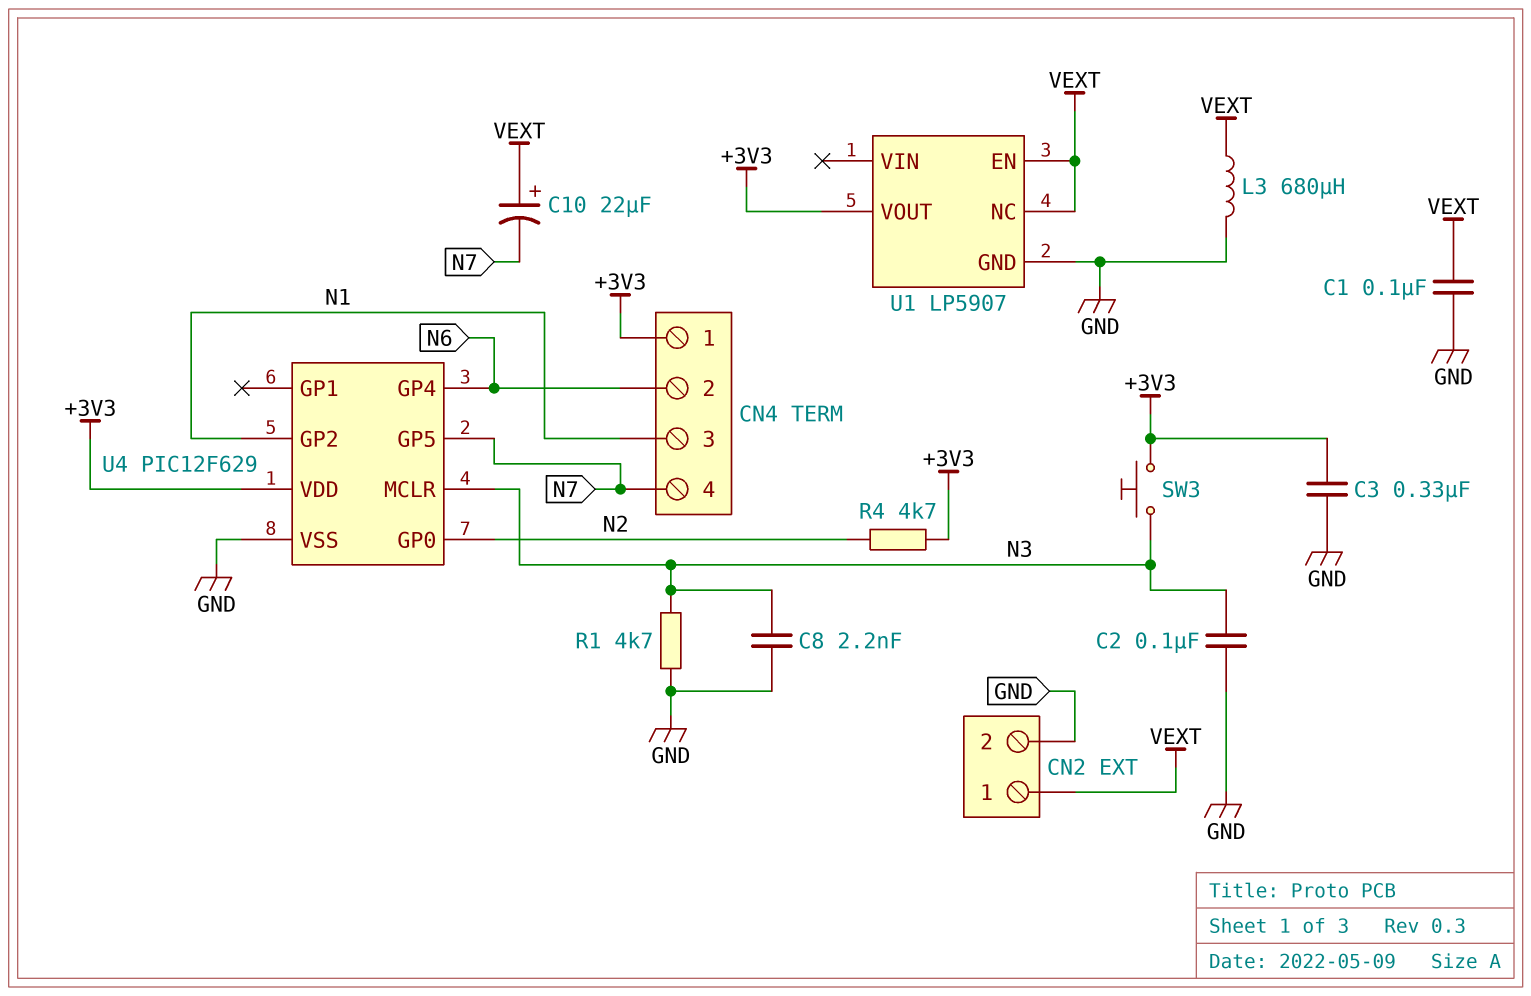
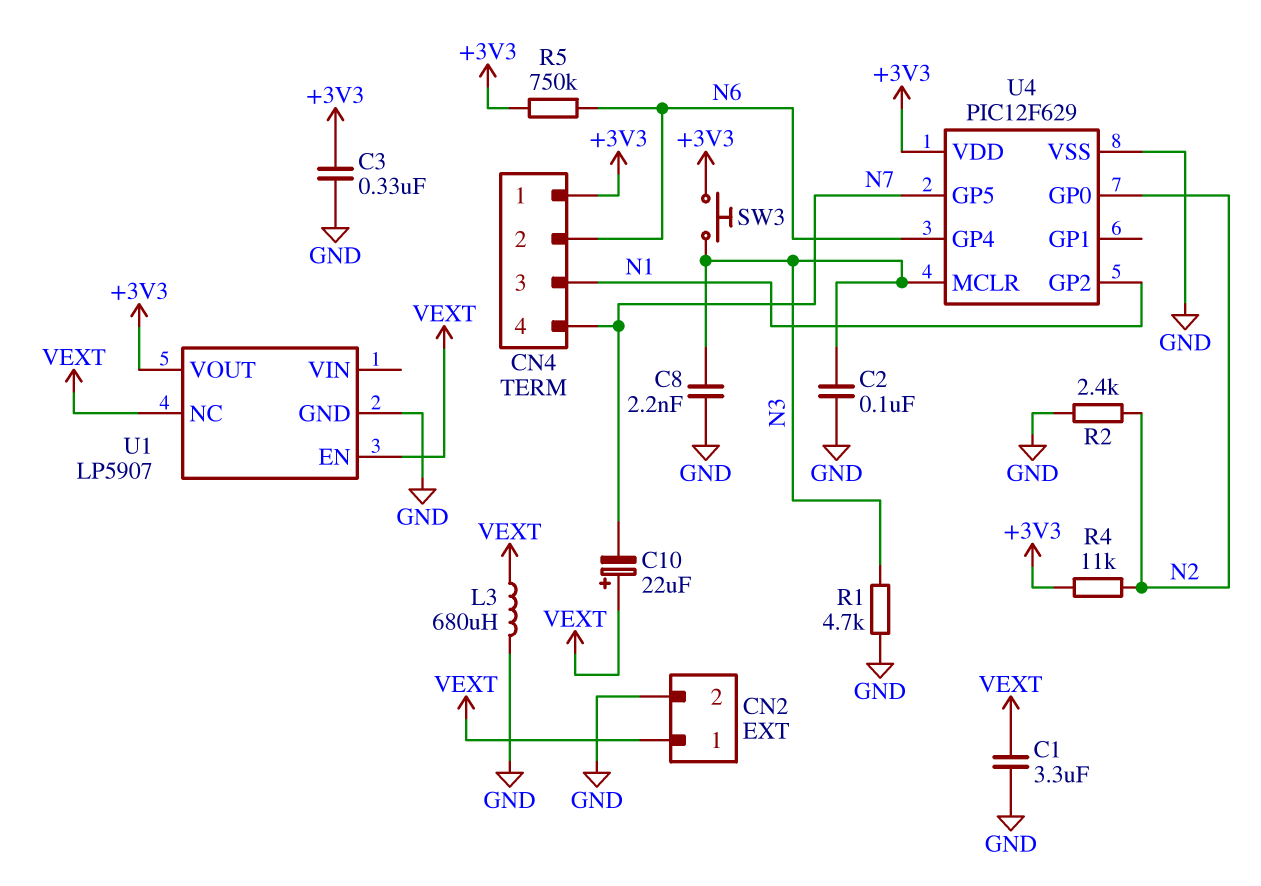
C1: 100nF (GND, VEXT) -> 3.3uF (GND, VEXT)
R2: none -> 2.4k (GND, N2)
R4: 4.7k (+3V3, N2) -> 11k (+3V3, N2)
R5: none -> 750k (+3V3, N6)

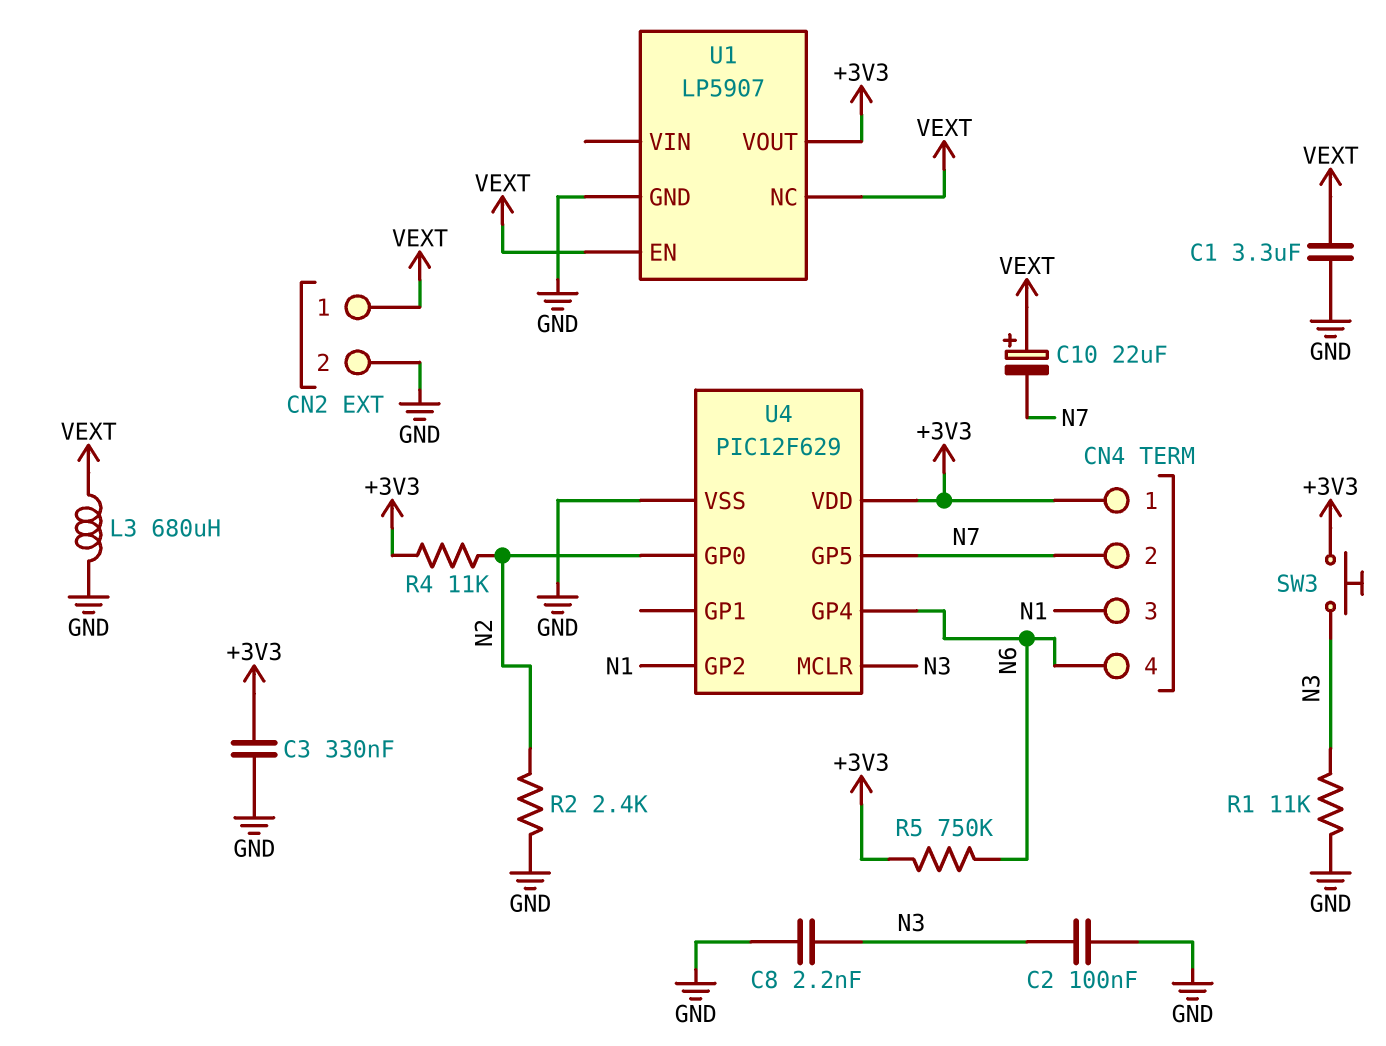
CN4 pin 2: N6 -> N7
CN4 pin 4: N7 -> N6
R1: 4.7k (GND, N3) -> 11k (GND, N3)

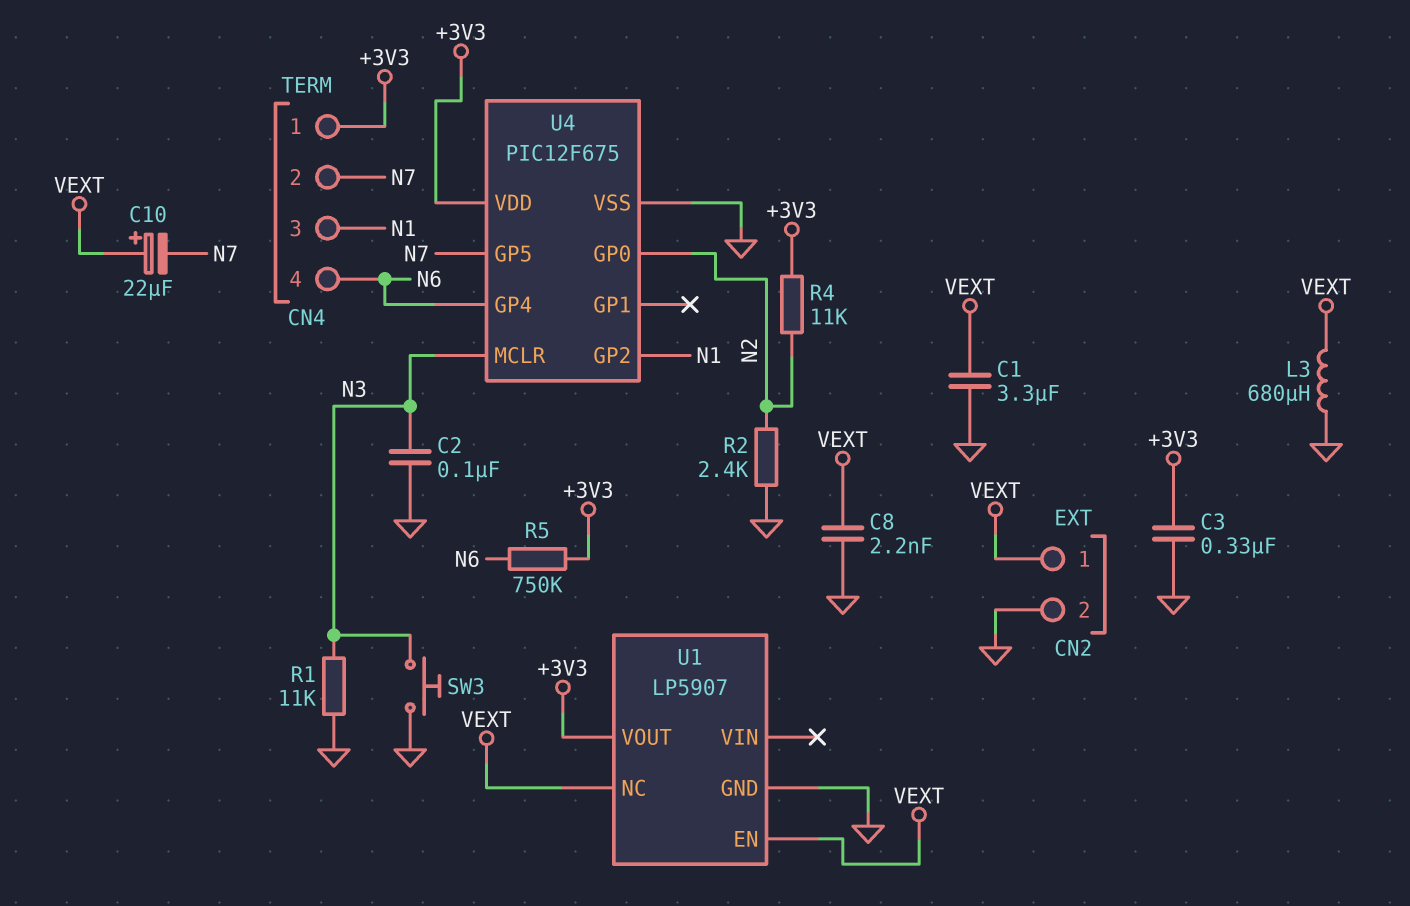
C8: 2.2nF (GND, N3) -> 2.2nF (GND, VEXT)
SW3: button (+3V3, N3) -> button (GND, N3)
U4: PIC12F629 -> PIC12F675

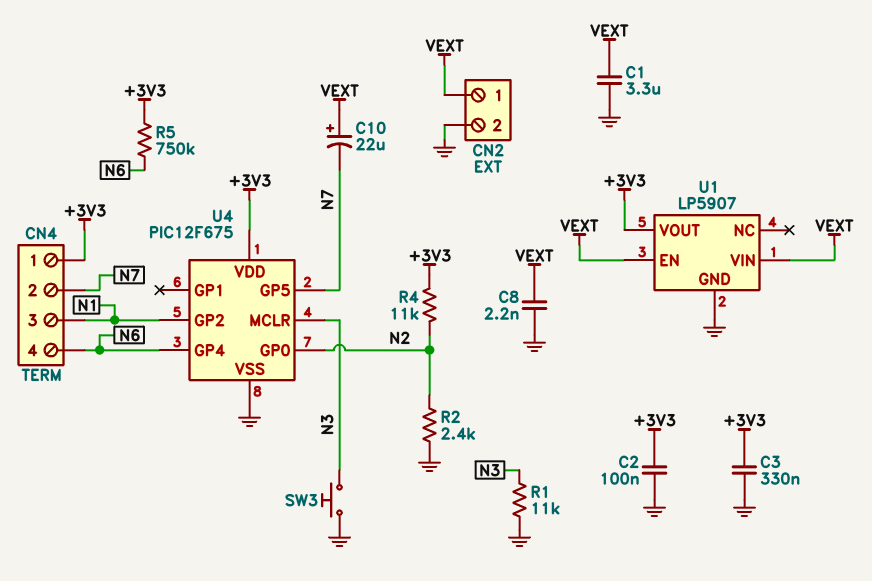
C2: 100nF (GND, N3) -> 100nF (+3V3, GND)
L3: 680uH (GND, VEXT) -> none
U1 pin NC: VEXT -> none
U1 pin VIN: none -> VEXT

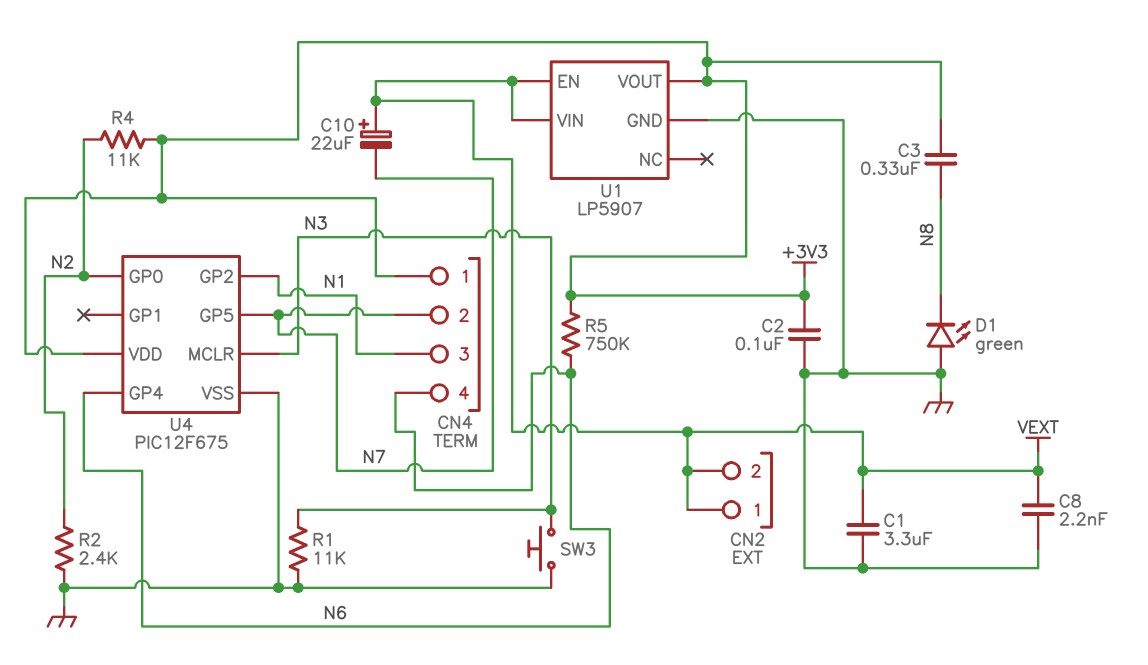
C3: 330nF (+3V3, GND) -> 330nF (+3V3, N8)
CN2 pin 2: GND -> VEXT
D1: none -> LED green (A GND, K N8)

